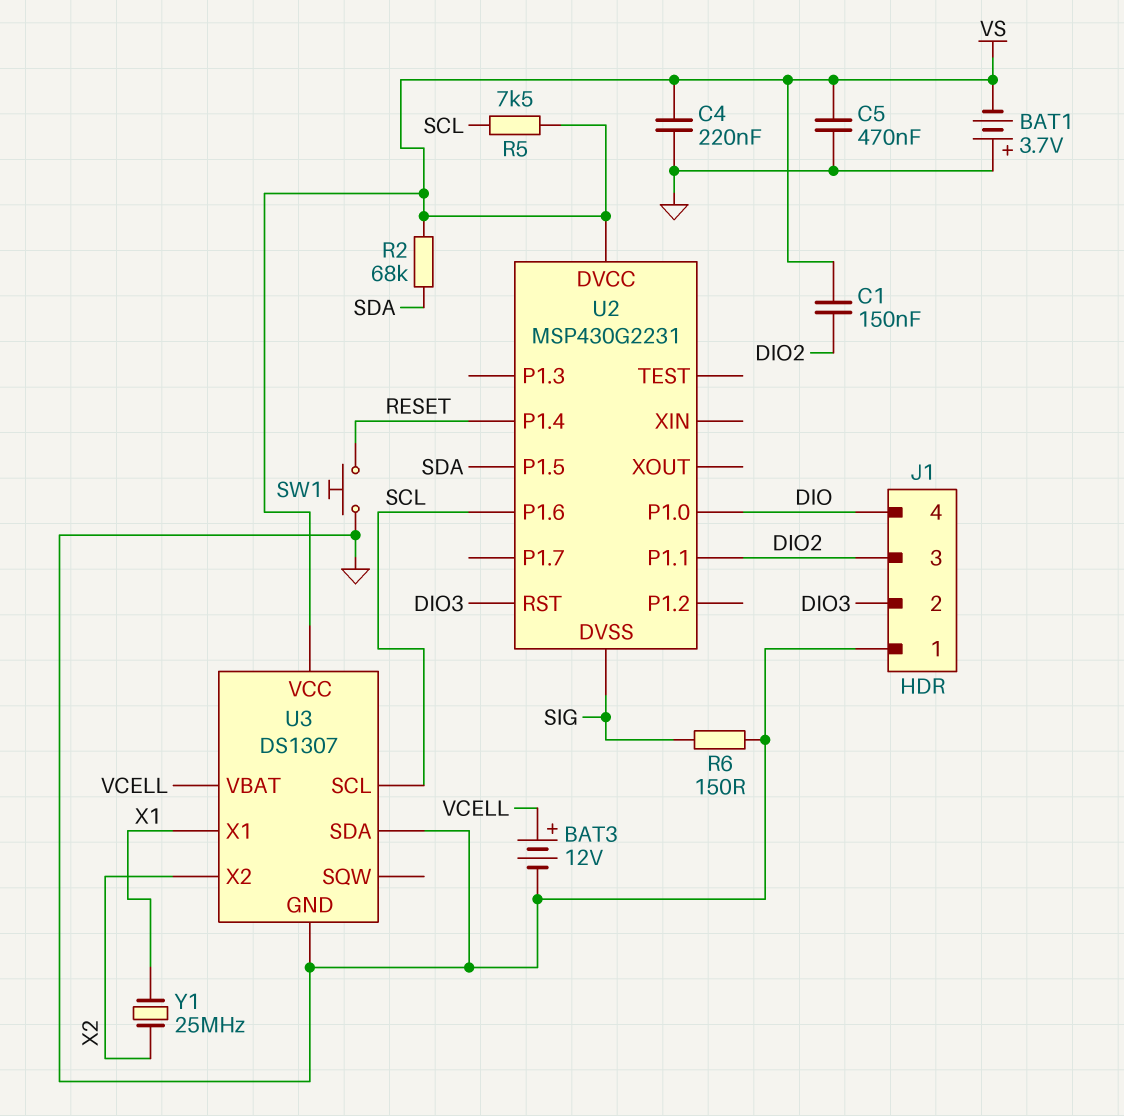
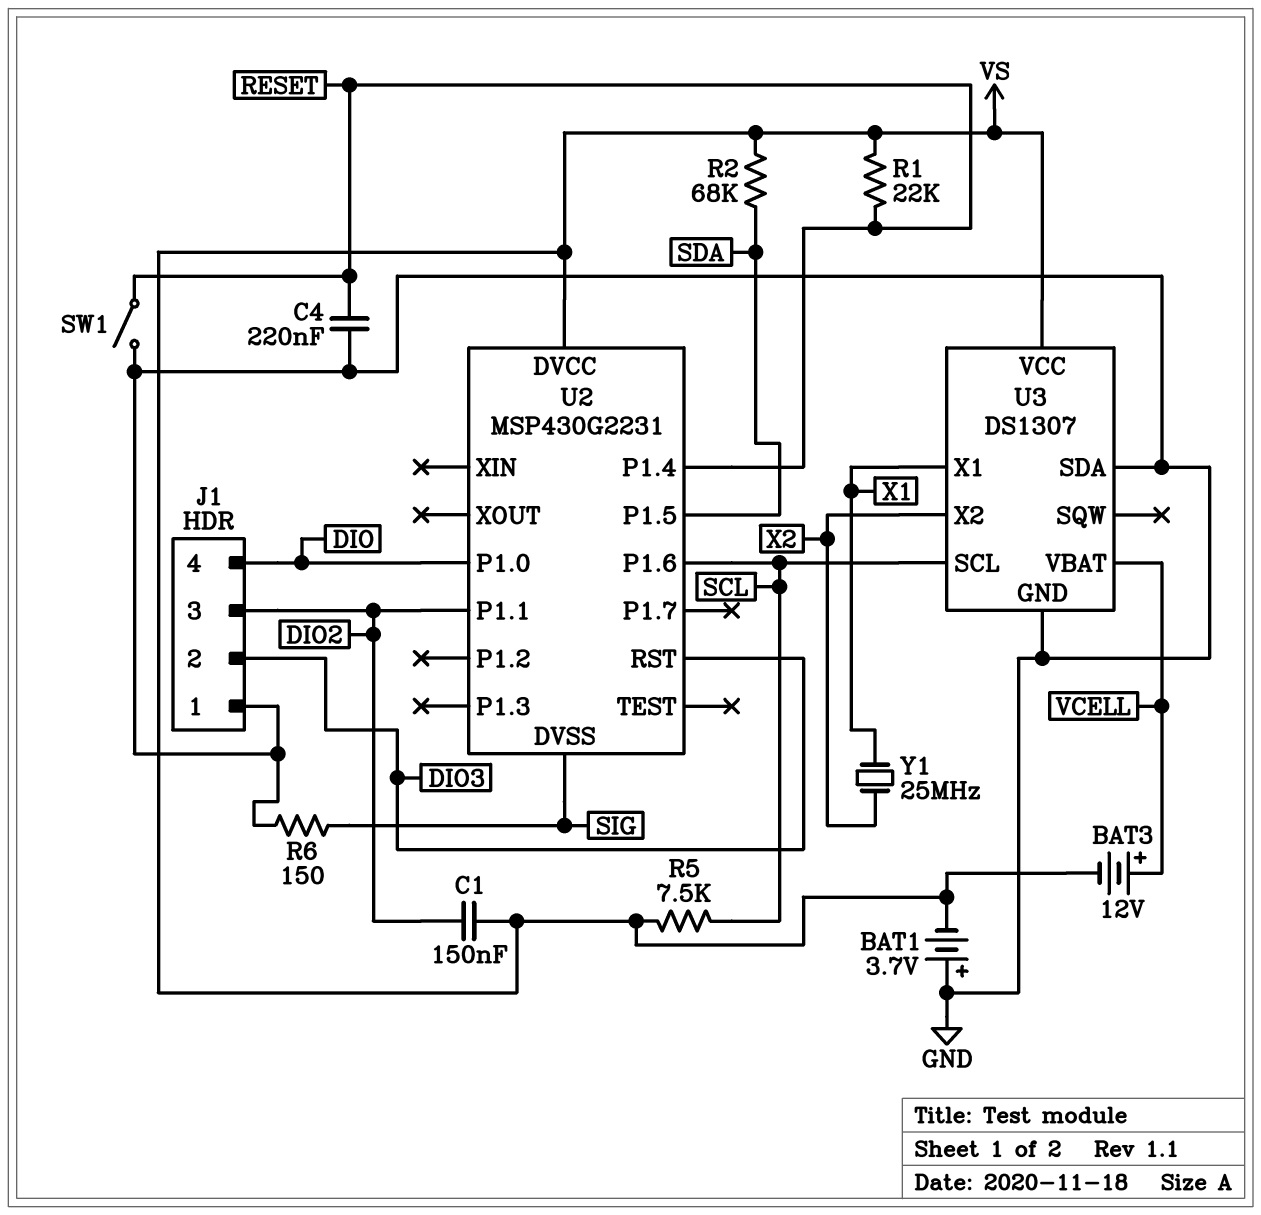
BAT3: 12V (plus VCELL, minus GND) -> 12V (plus VCELL, minus VS)
C4: 220nF (GND, VS) -> 220nF (GND, RESET)
C5: 470nF (GND, VS) -> none
R1: none -> 22k (RESET, VS)
SW1: button (GND, RESET) -> switch (GND, RESET)

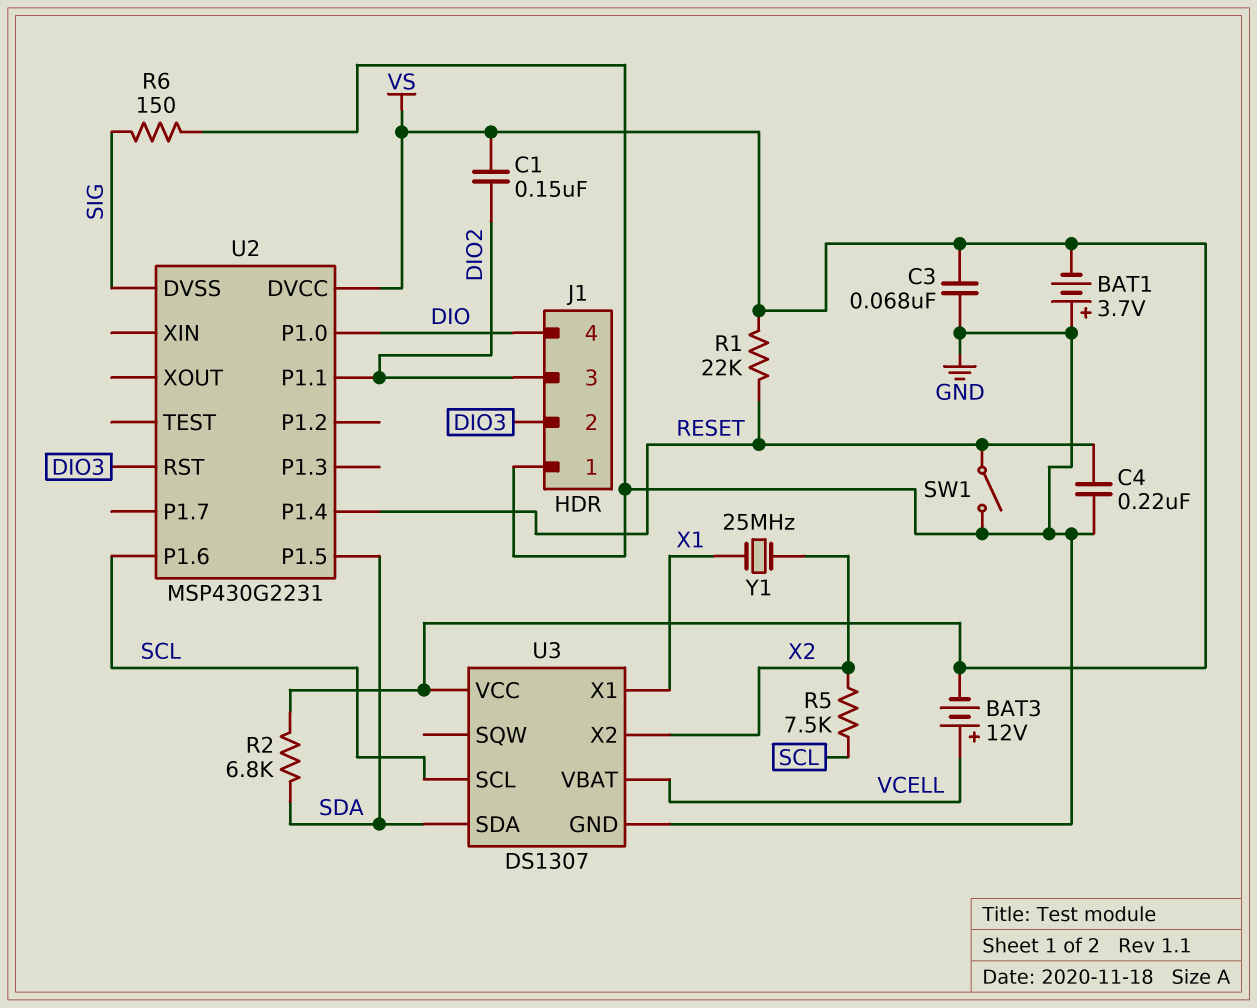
C3: none -> 68nF (GND, VS)
R2: 68k (SDA, VS) -> 6.8k (SDA, VS)
R5: 7.5k (SCL, VS) -> 7.5k (SCL, X2)
U3 pin SDA: GND -> SDA

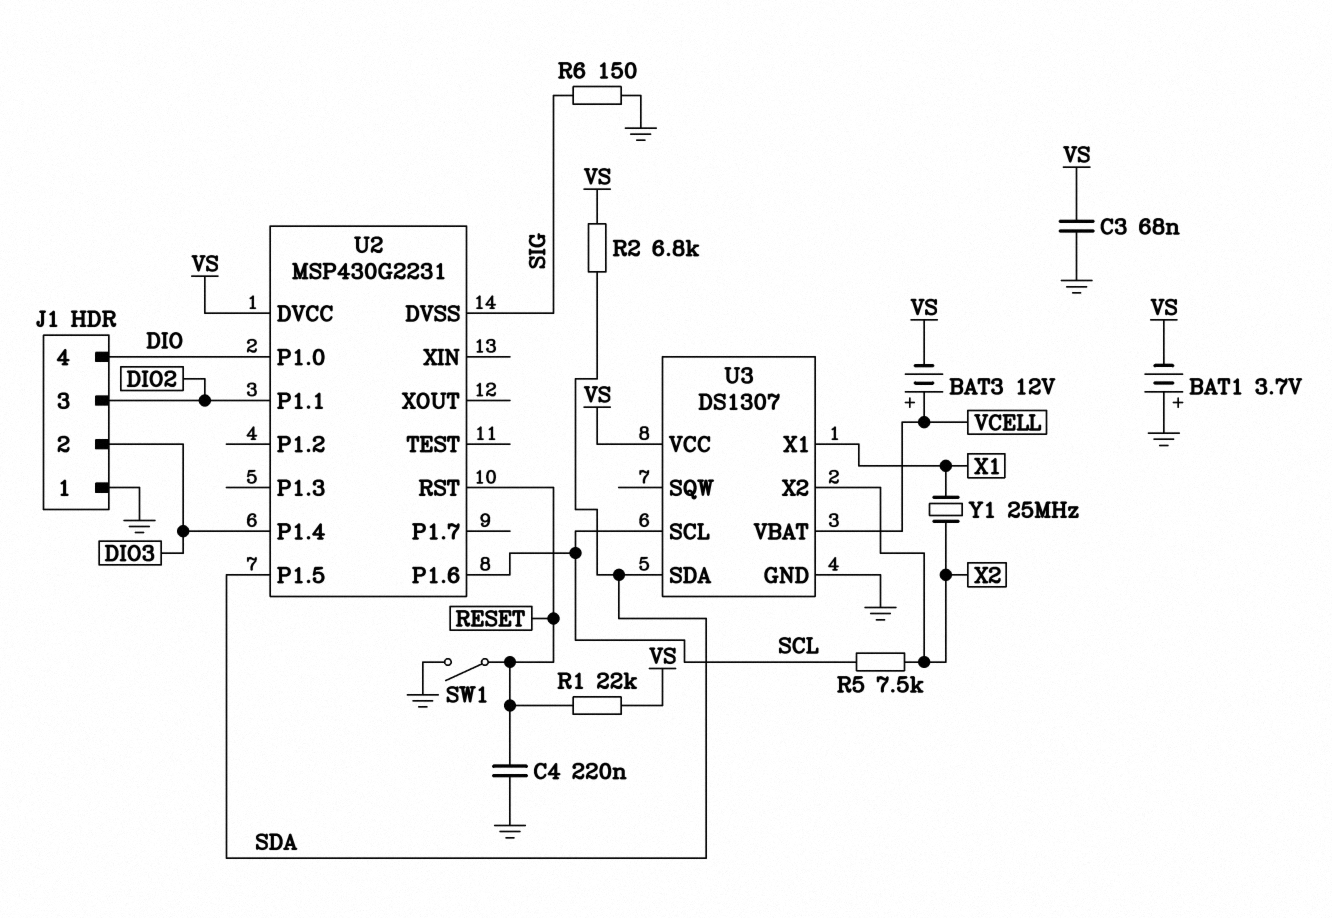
C1: 150nF (DIO2, VS) -> none
U2 pin P1.4: RESET -> DIO3
U2 pin RST: DIO3 -> RESET

